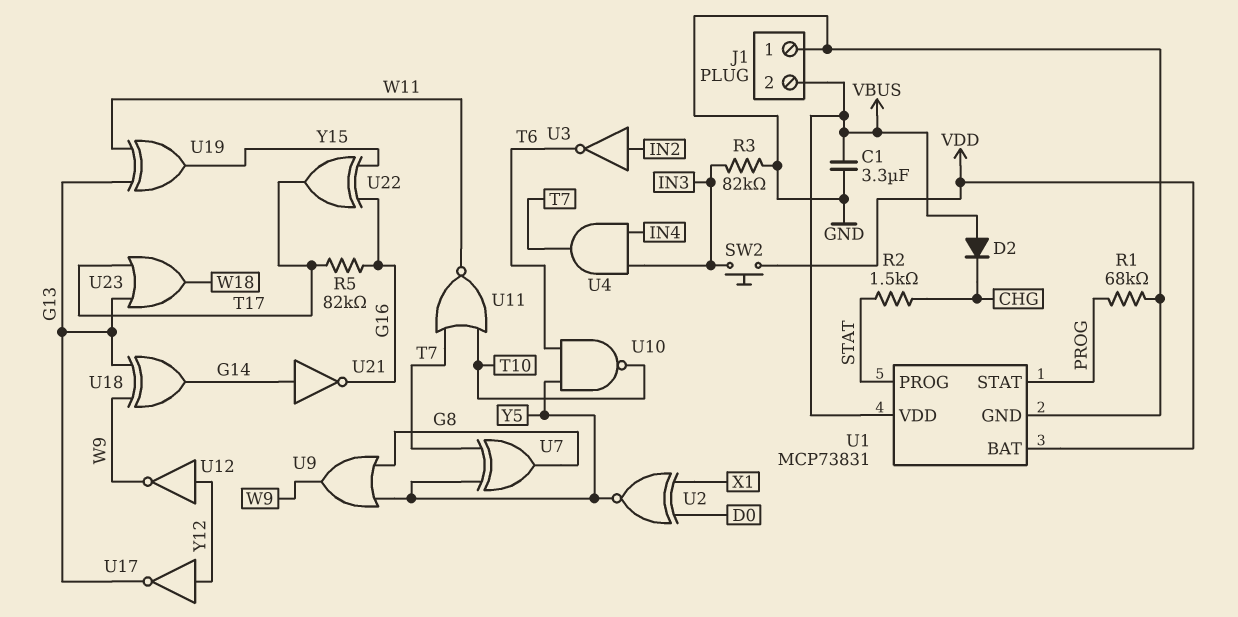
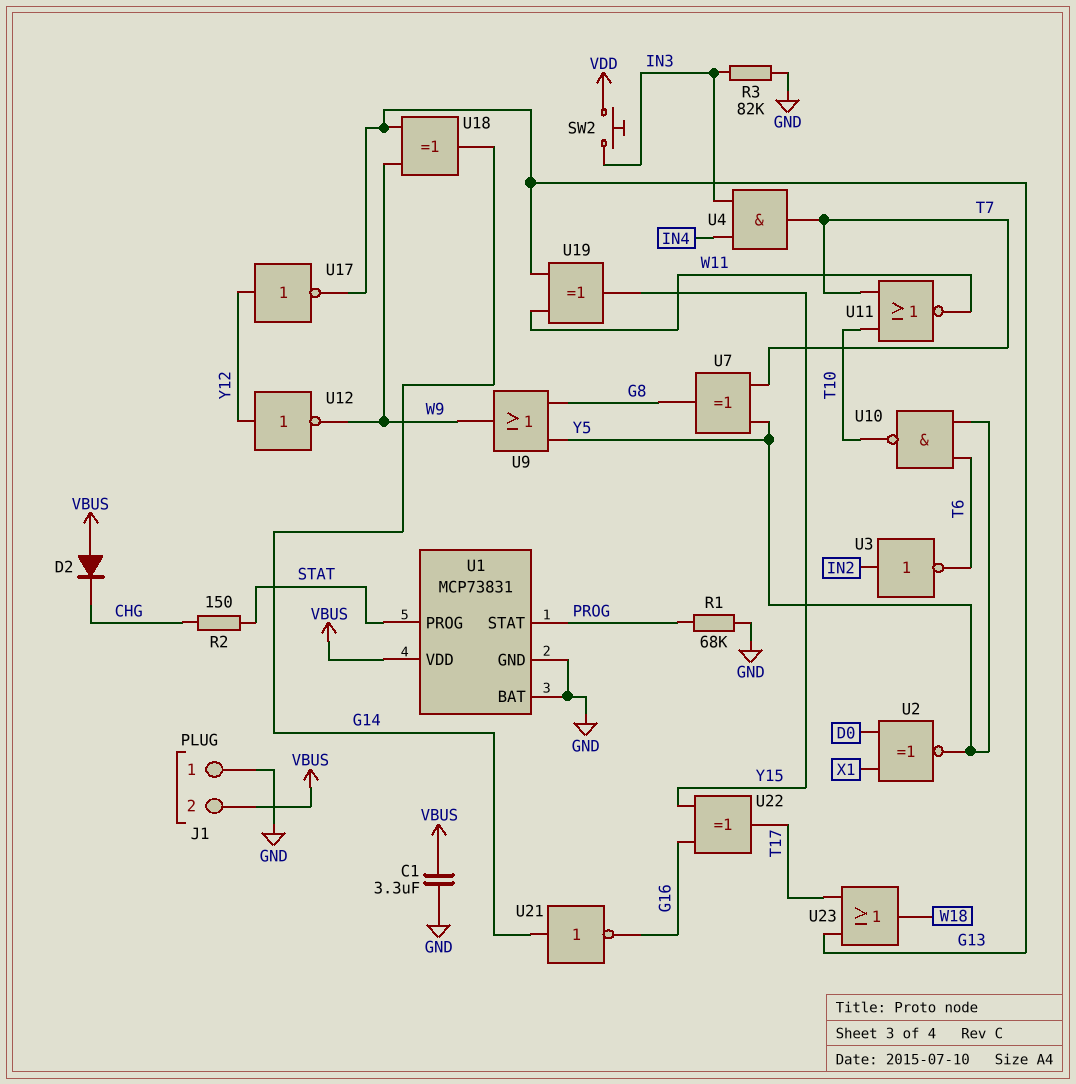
R2: 1.5k (CHG, STAT) -> 150 (CHG, STAT)
R5: 82k (G16, T17) -> none
U1 pin BAT: VDD -> GND

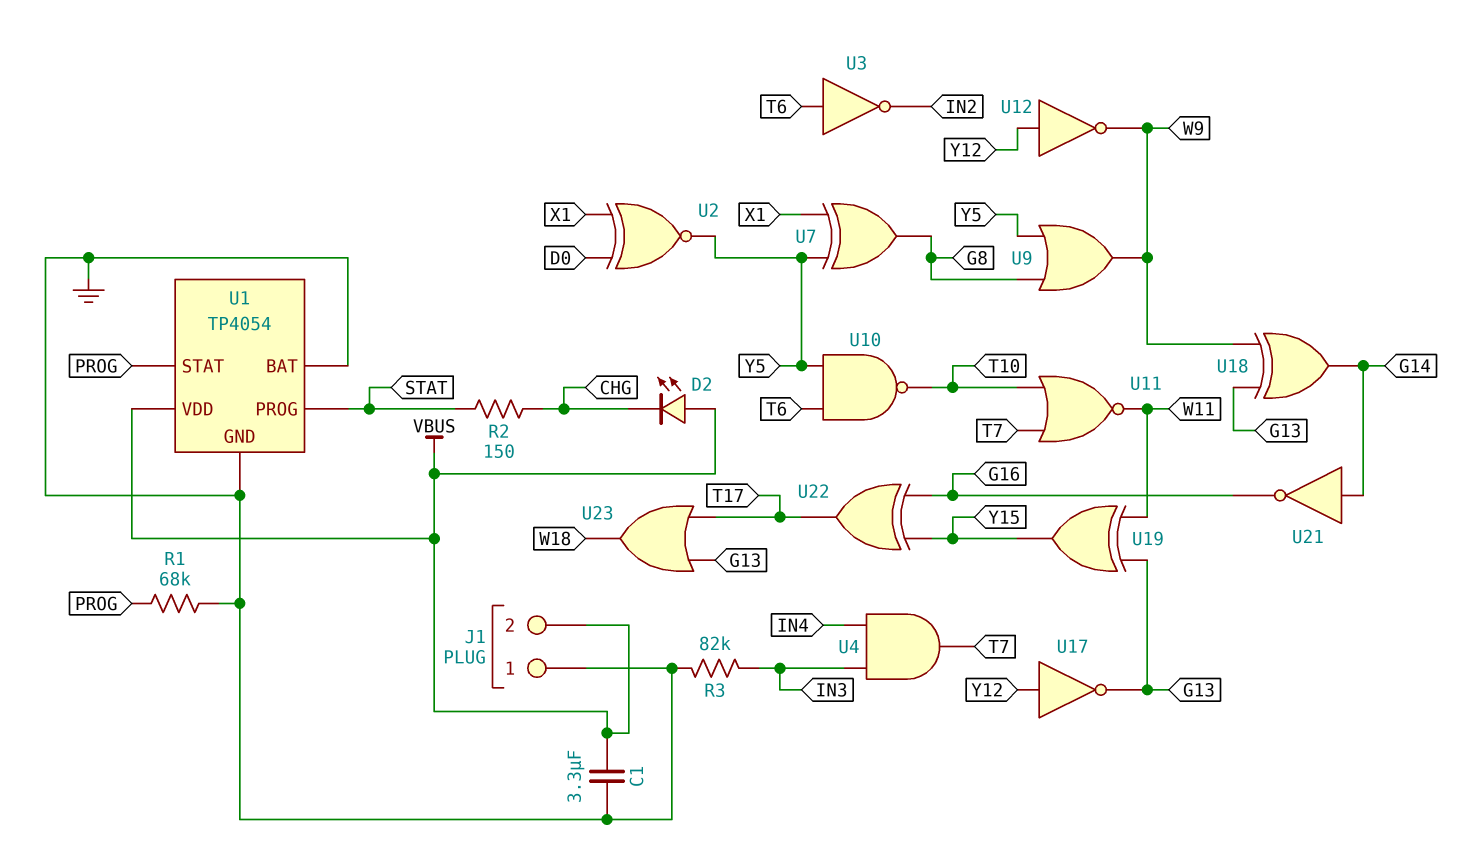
D2: diode (A VBUS, K CHG) -> LED (A VBUS, K CHG)
SW2: button (IN3, VDD) -> none
U1: MCP73831 -> TP4054
U3: NOT (in IN2, out T6) -> NOT (in T6, out IN2)
U7: XOR (in T7, in Y5, out G8) -> XOR (in X1, in Y5, out G8)

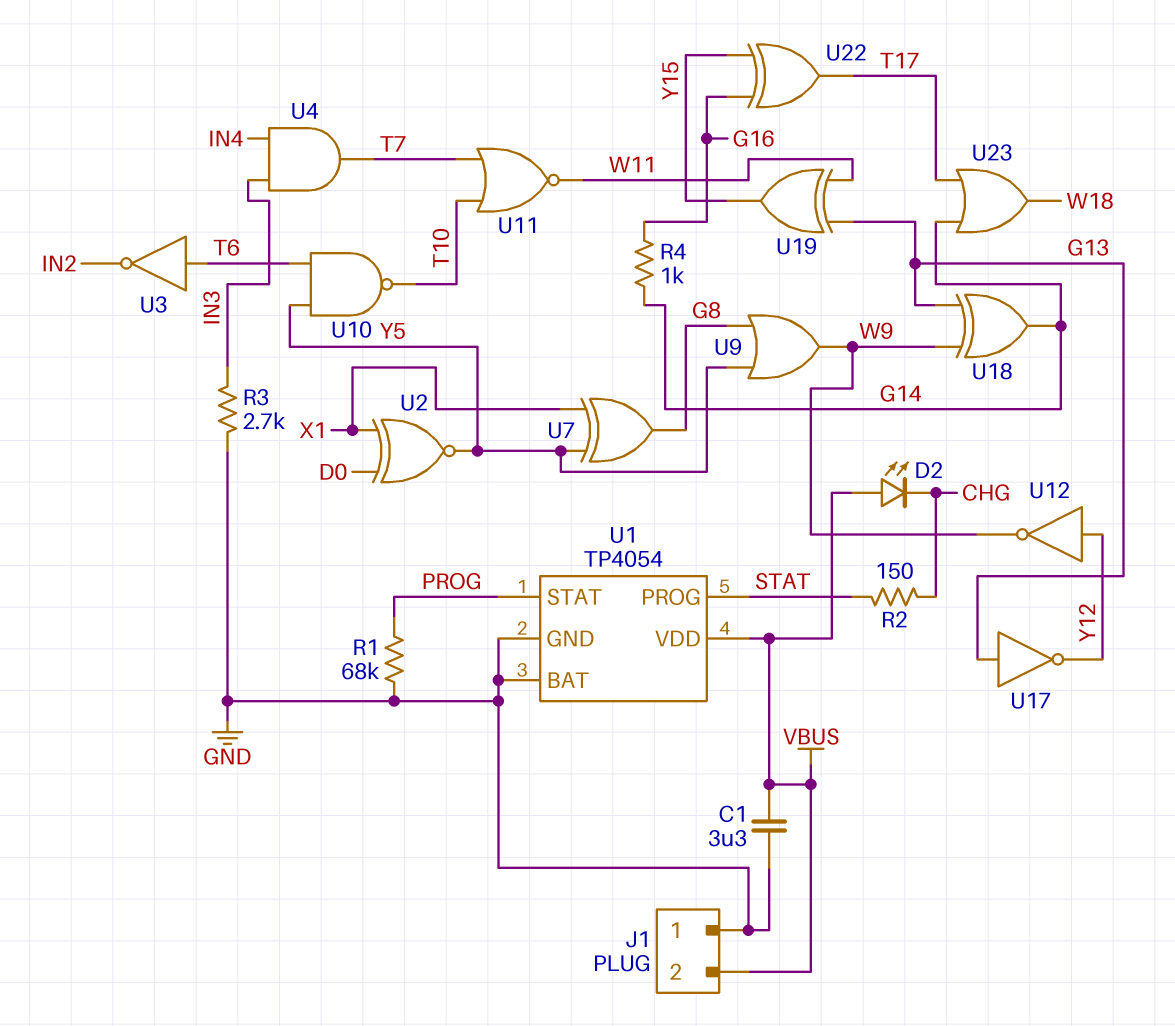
R3: 82k (GND, IN3) -> 2.7k (GND, IN3)
R4: none -> 1k (G14, G16)
U17: NOT (in Y12, out G13) -> NOT (in G13, out Y12)
U21: NOT (in G14, out G16) -> none
U23: OR (in G13, in T17, out W18) -> OR (in G14, in T17, out W18)

